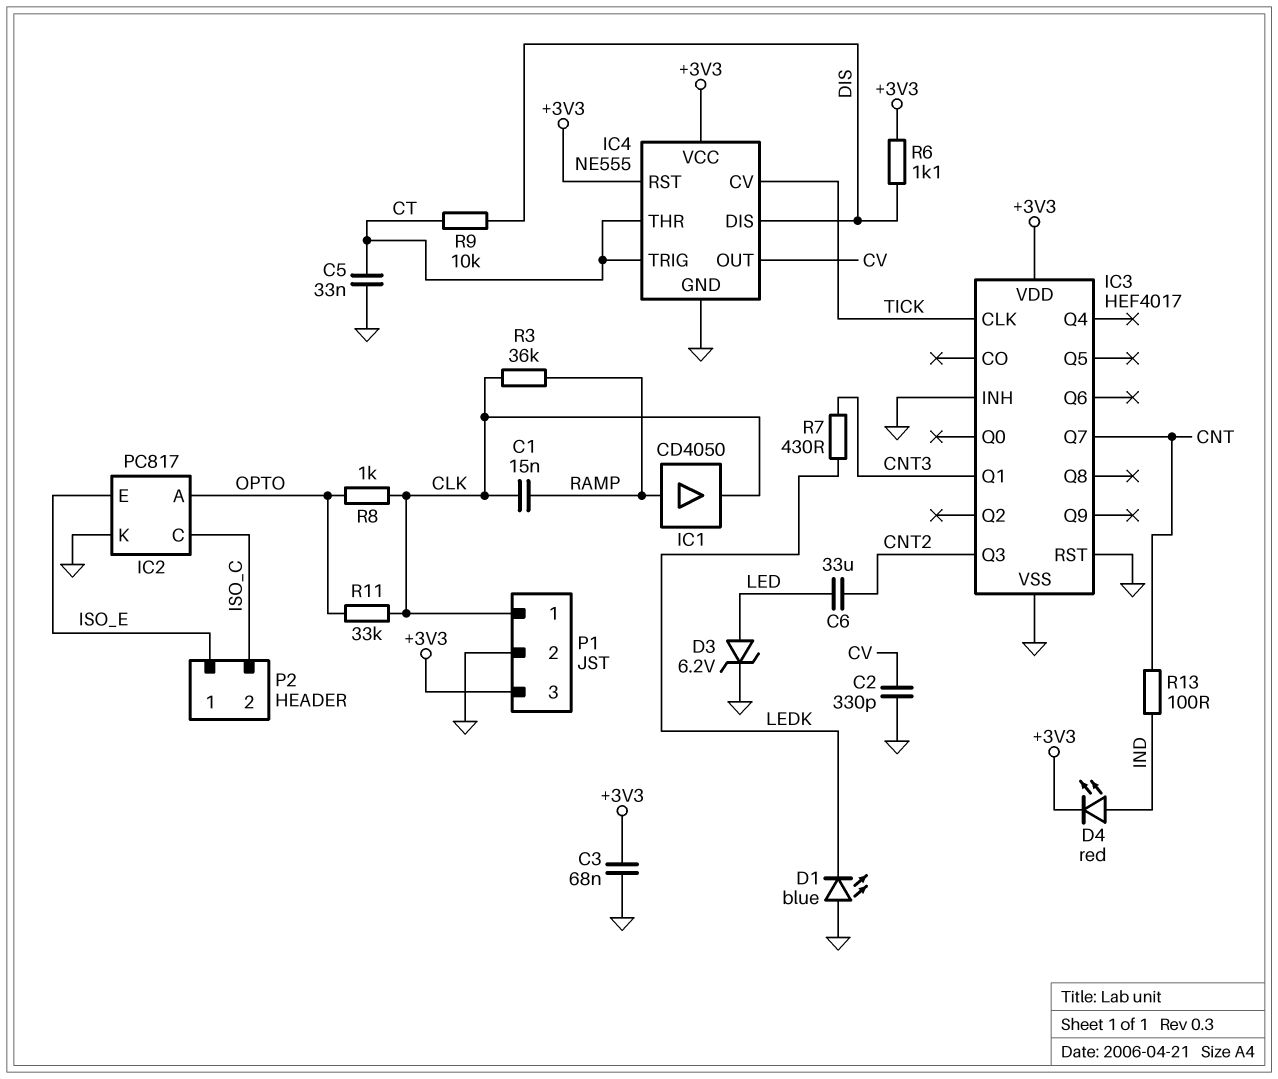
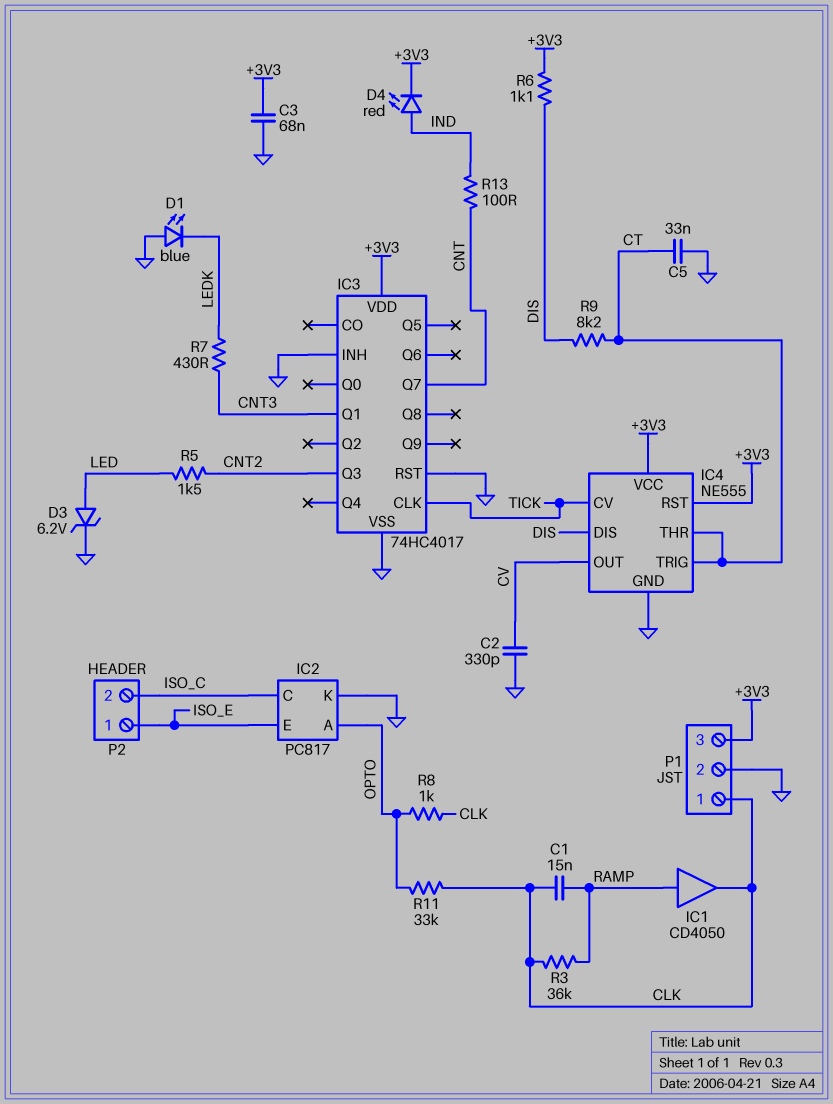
C6: 33uF (CNT2, LED) -> none
IC3: HEF4017 -> 74HC4017
R5: none -> 1.5k (CNT2, LED)
R9: 10k (CT, DIS) -> 8.2k (CT, DIS)

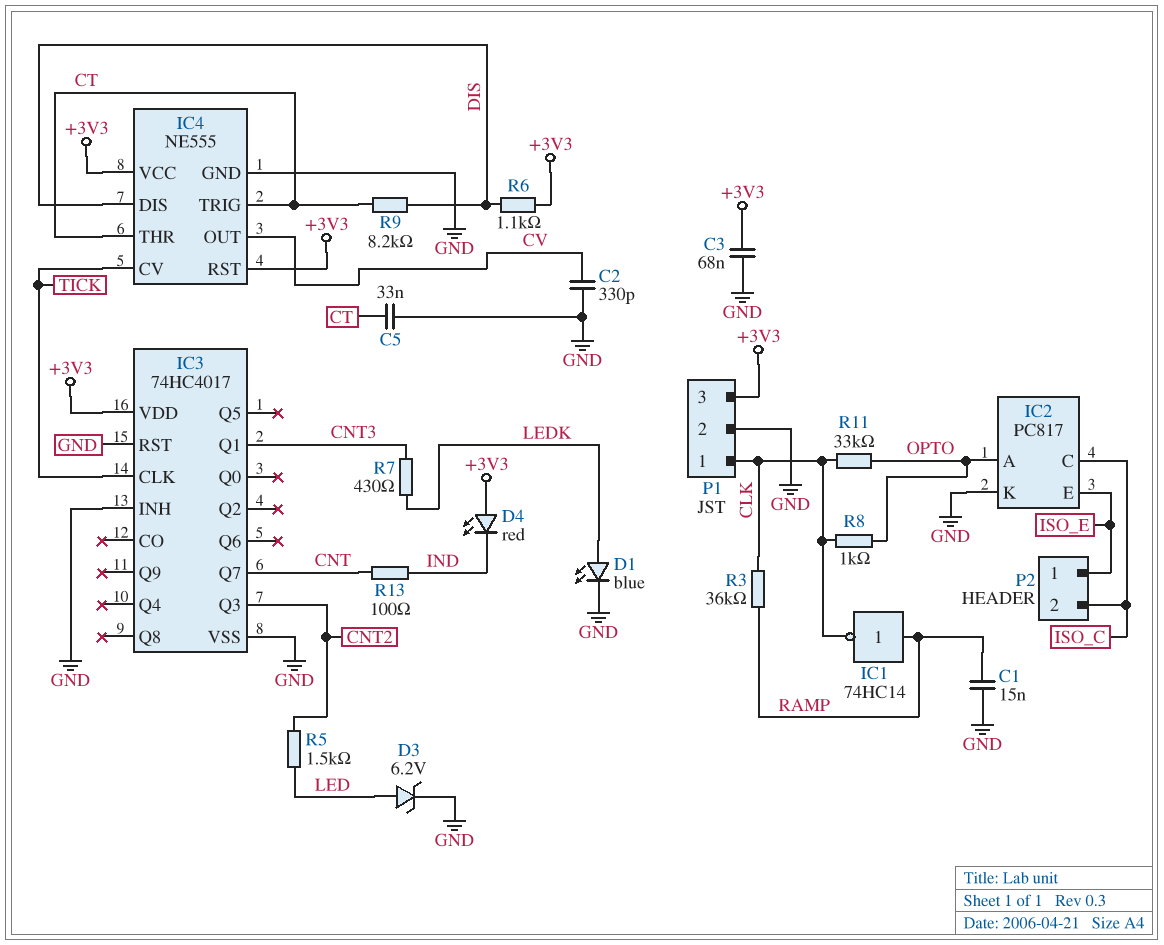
C1: 15nF (CLK, RAMP) -> 15nF (GND, RAMP)
D1: LED blue (A GND, K LEDK) -> LED blue (A LEDK, K GND)
D4: LED red (A IND, K +3V3) -> LED red (A +3V3, K IND)
IC1: buffer CD4050 (in RAMP, out CLK) -> NOT 74HC14 (in RAMP, out CLK)

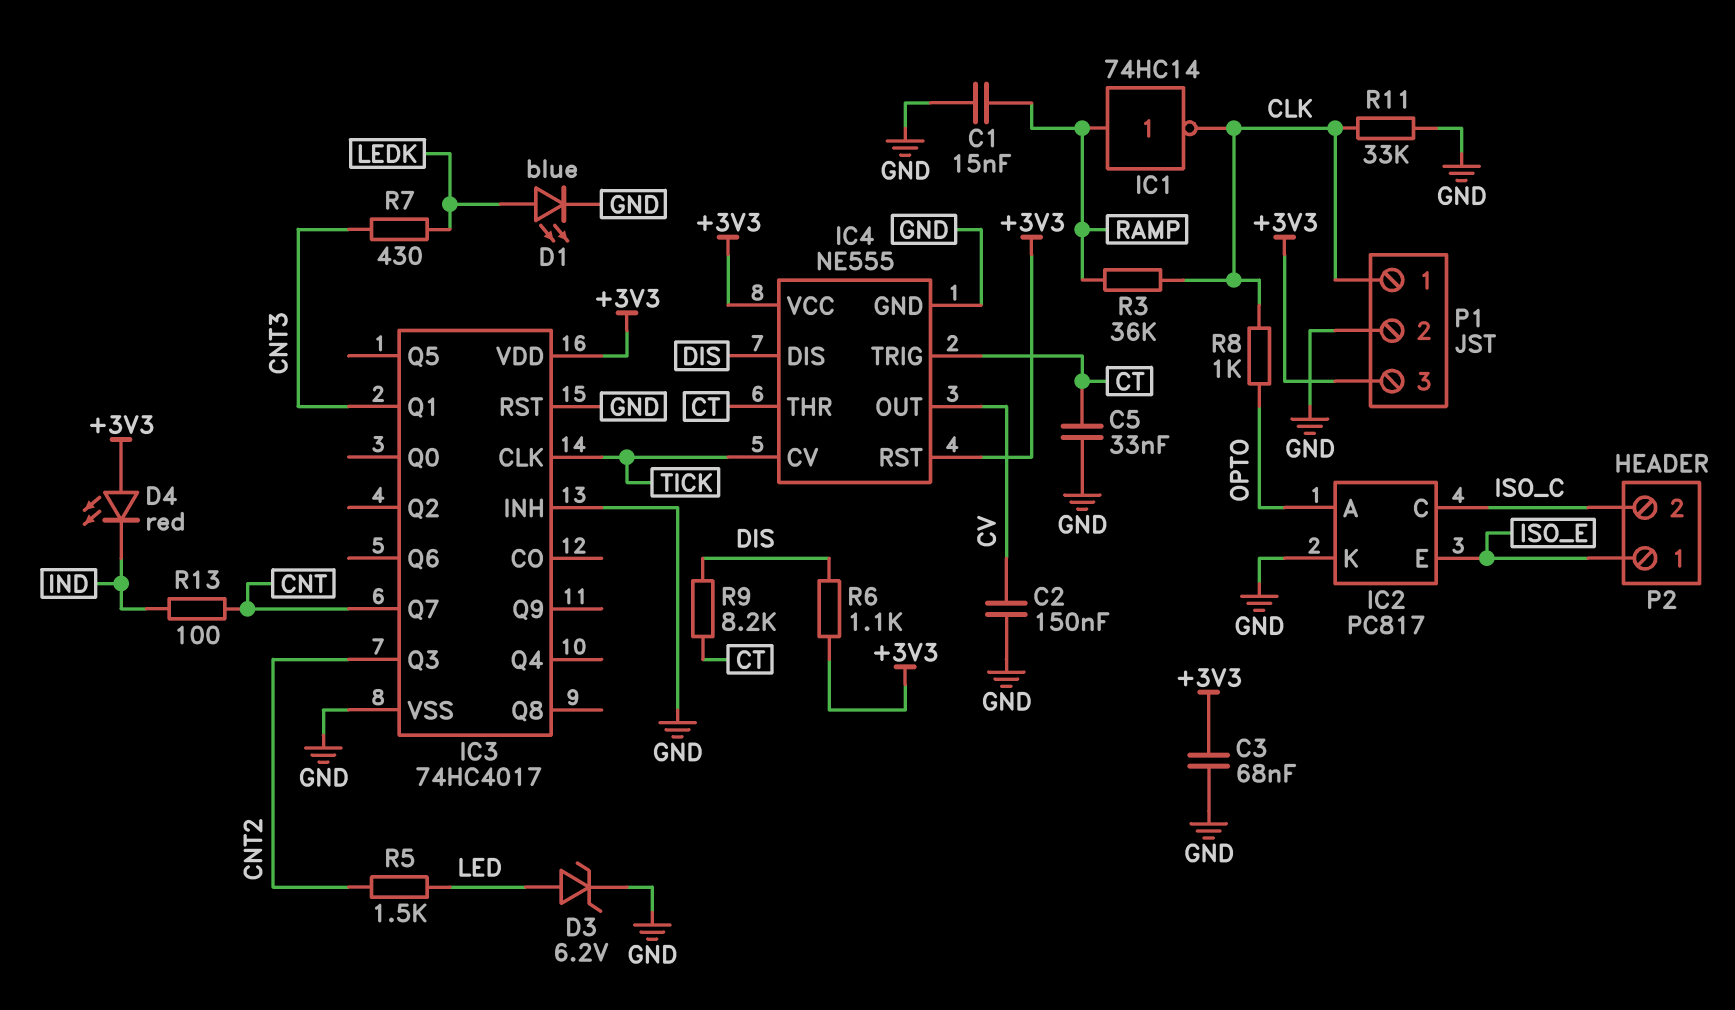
C2: 330pF (CV, GND) -> 150nF (CV, GND)
R11: 33k (CLK, OPTO) -> 33k (CLK, GND)

